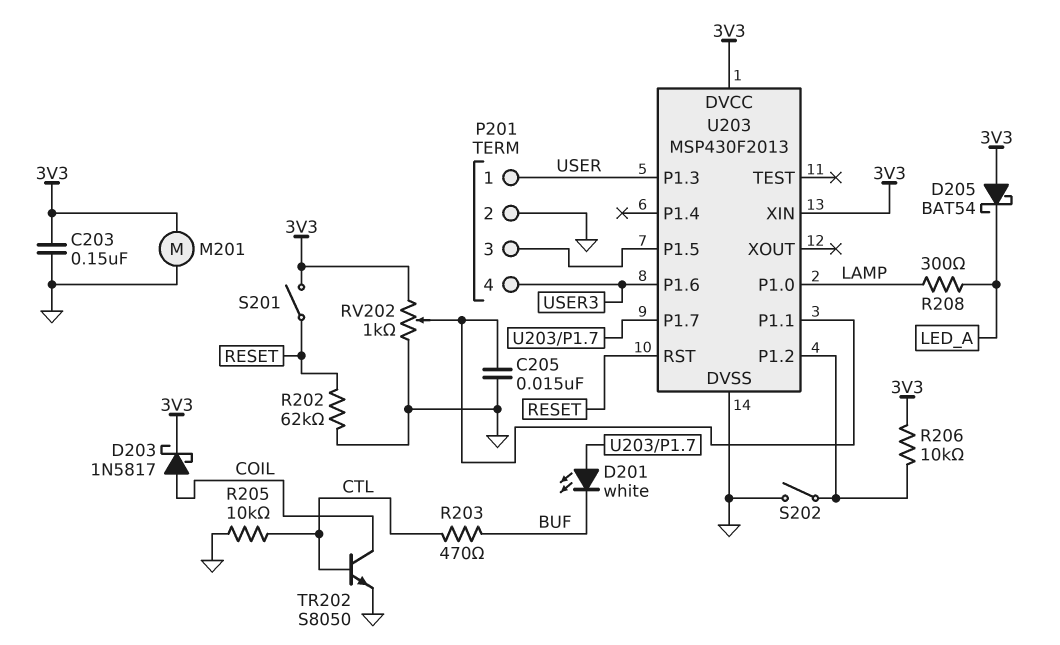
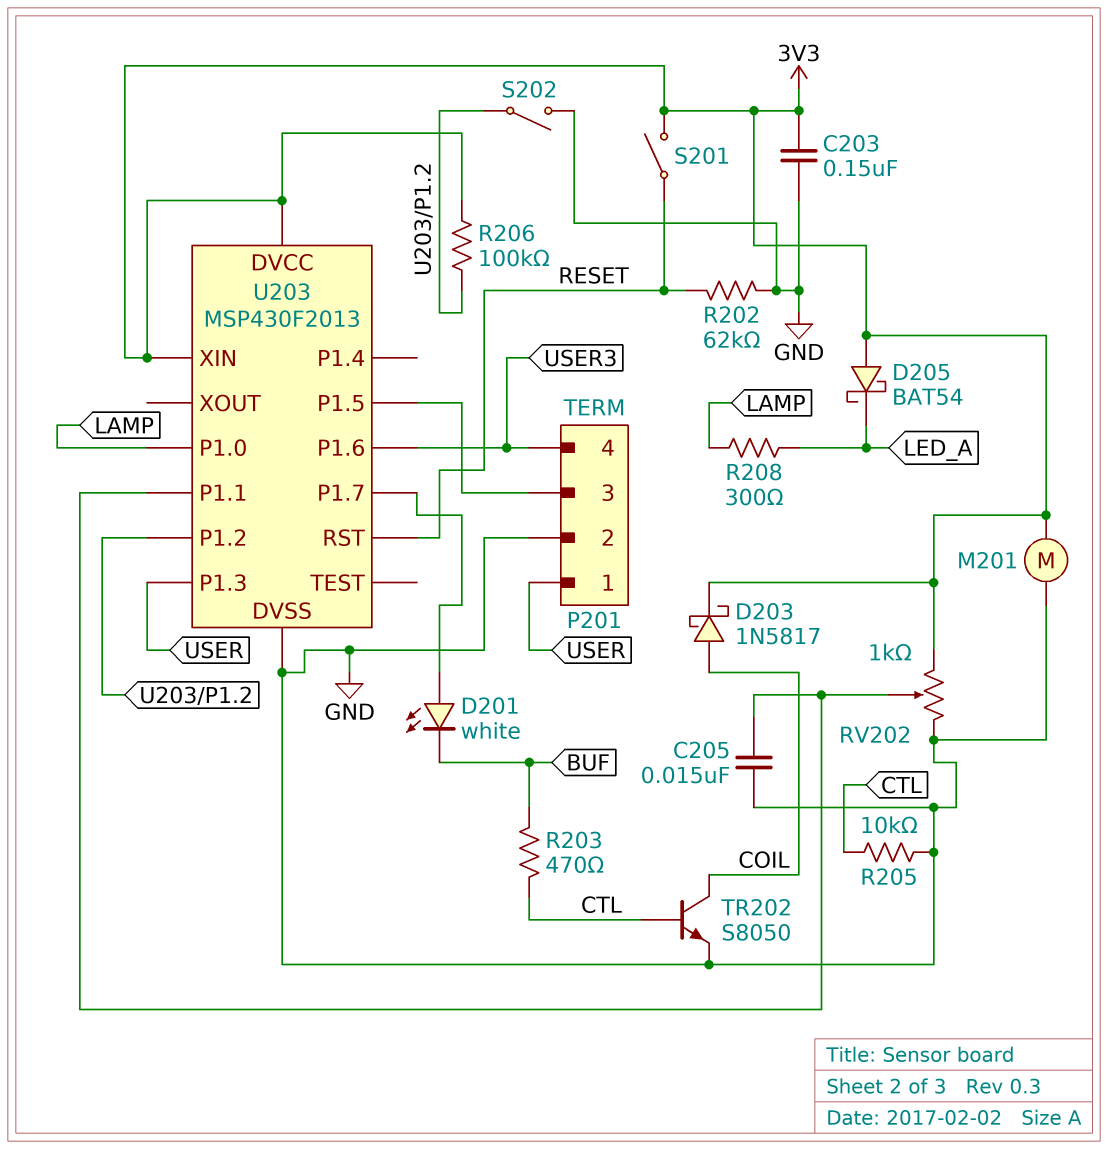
R206: 10k (3V3, U203/P1.2) -> 100k (3V3, U203/P1.2)

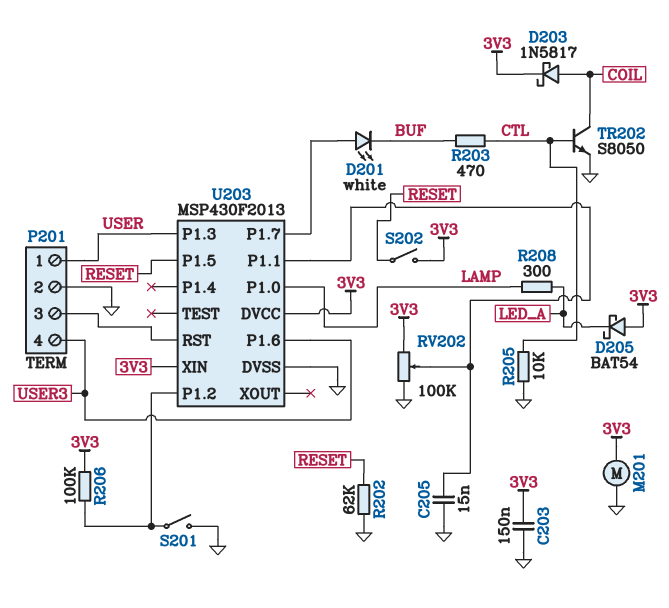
RV202: 1k (3V3, GND, wiper U203/P1.1) -> 100k (3V3, GND, wiper U203/P1.1)
S201: switch (3V3, RESET) -> switch (GND, U203/P1.2)
S202: switch (GND, U203/P1.2) -> switch (3V3, RESET)
U203 pin P1.5: P201/3 -> RESET
U203 pin RST: RESET -> P201/3

